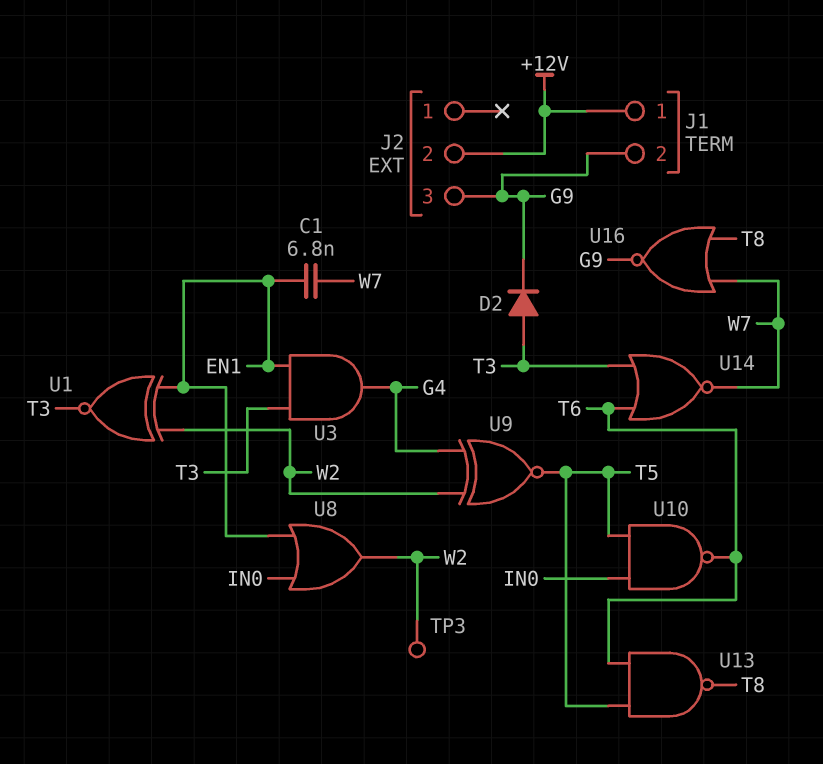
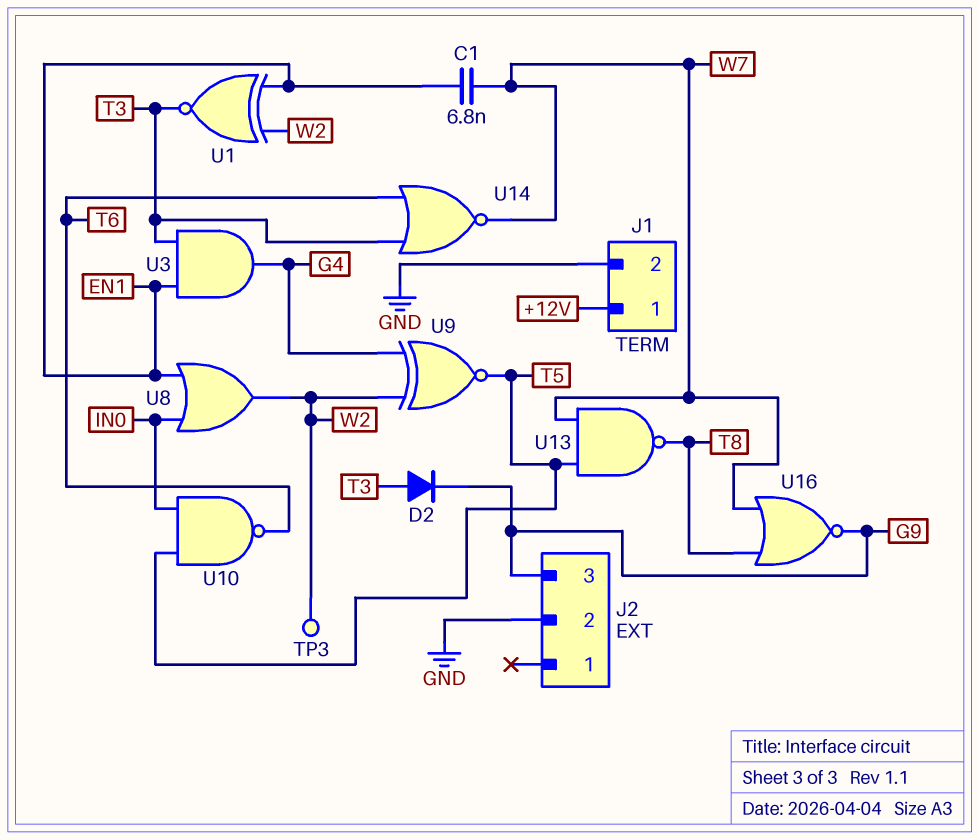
J1 pin 2: G9 -> GND
J2 pin 2: +12V -> GND
U13: NAND (in T5, in T6, out T8) -> NAND (in T5, in W7, out T8)

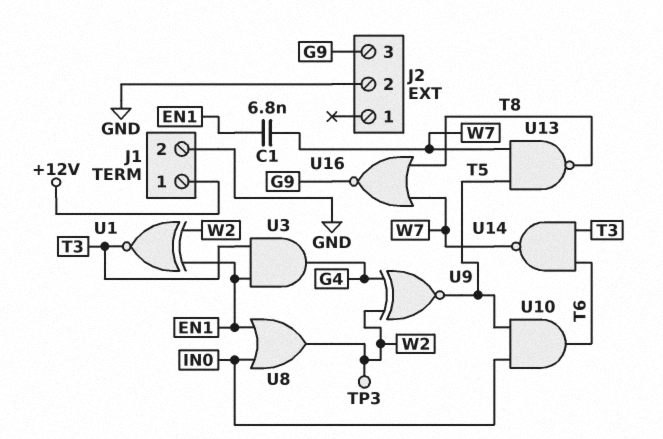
D2: diode (A T3, K G9) -> none
U10: NAND (in IN0, in T5, out T6) -> AND (in IN0, in T5, out T6)
U14: NOR (in T3, in T6, out W7) -> NAND (in T3, in T6, out W7)

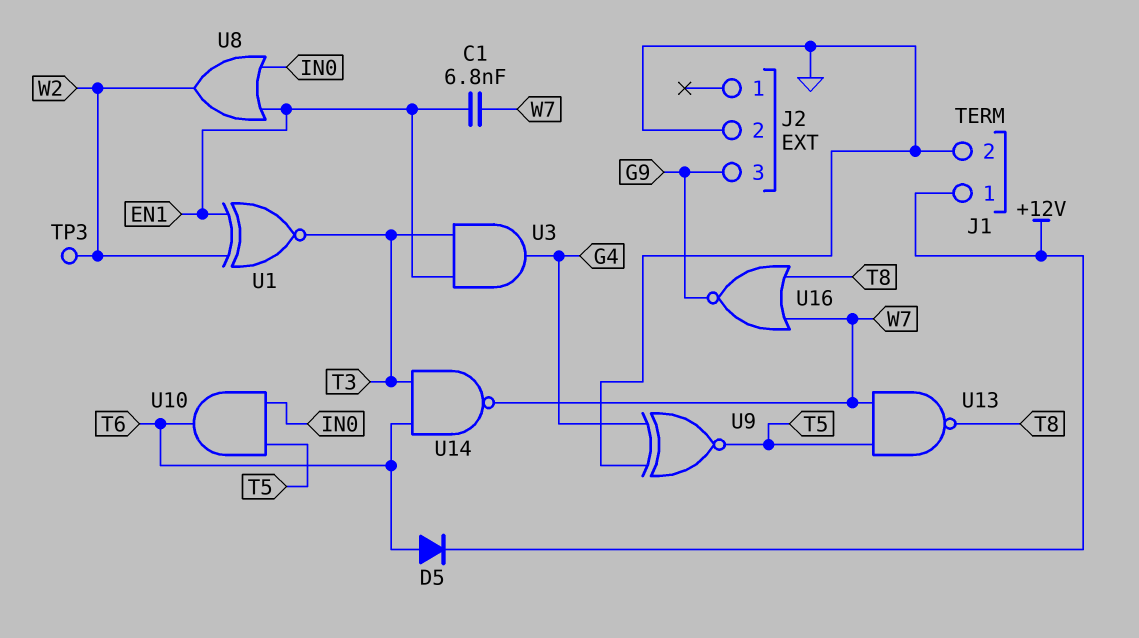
D5: none -> diode (A T6, K +12V)
U9: XNOR (in G4, in W2, out T5) -> XNOR (in G4, in GND, out T5)

